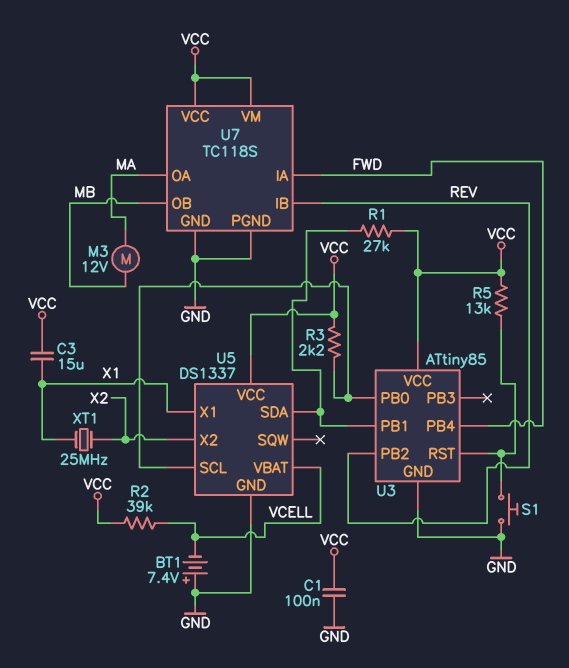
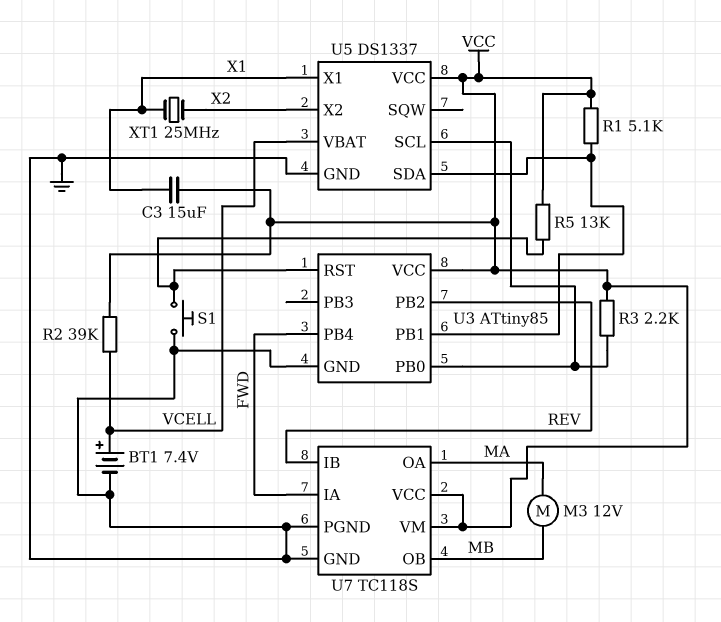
BT1: 7.4V (plus GND, minus VCELL) -> 7.4V (plus VCELL, minus GND)
C1: 100nF (GND, VCC) -> none
R1: 27k (U3/PB1, VCC) -> 5.1k (U3/PB1, VCC)

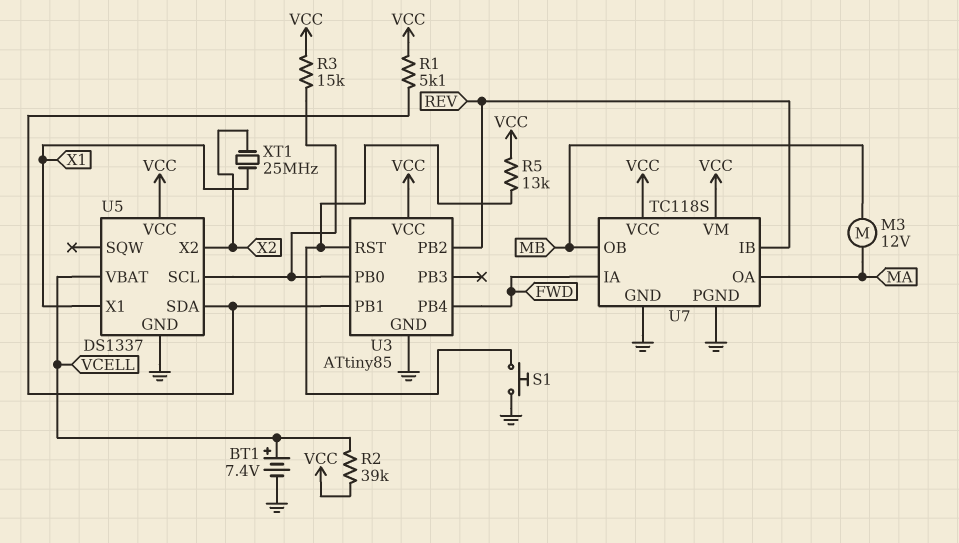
C3: 15uF (VCC, X1) -> none
R3: 2.2k (U3/PB0, VCC) -> 15k (U3/PB0, VCC)

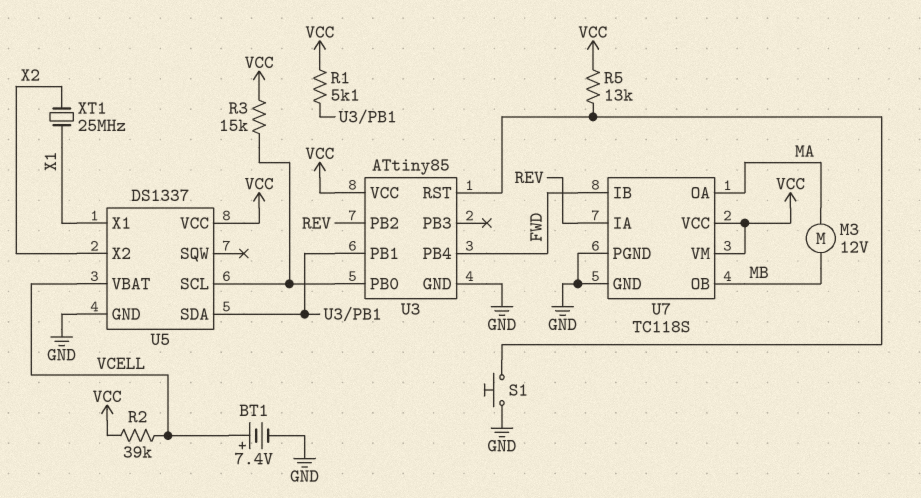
U7 pin IA: FWD -> REV
U7 pin IB: REV -> FWD

